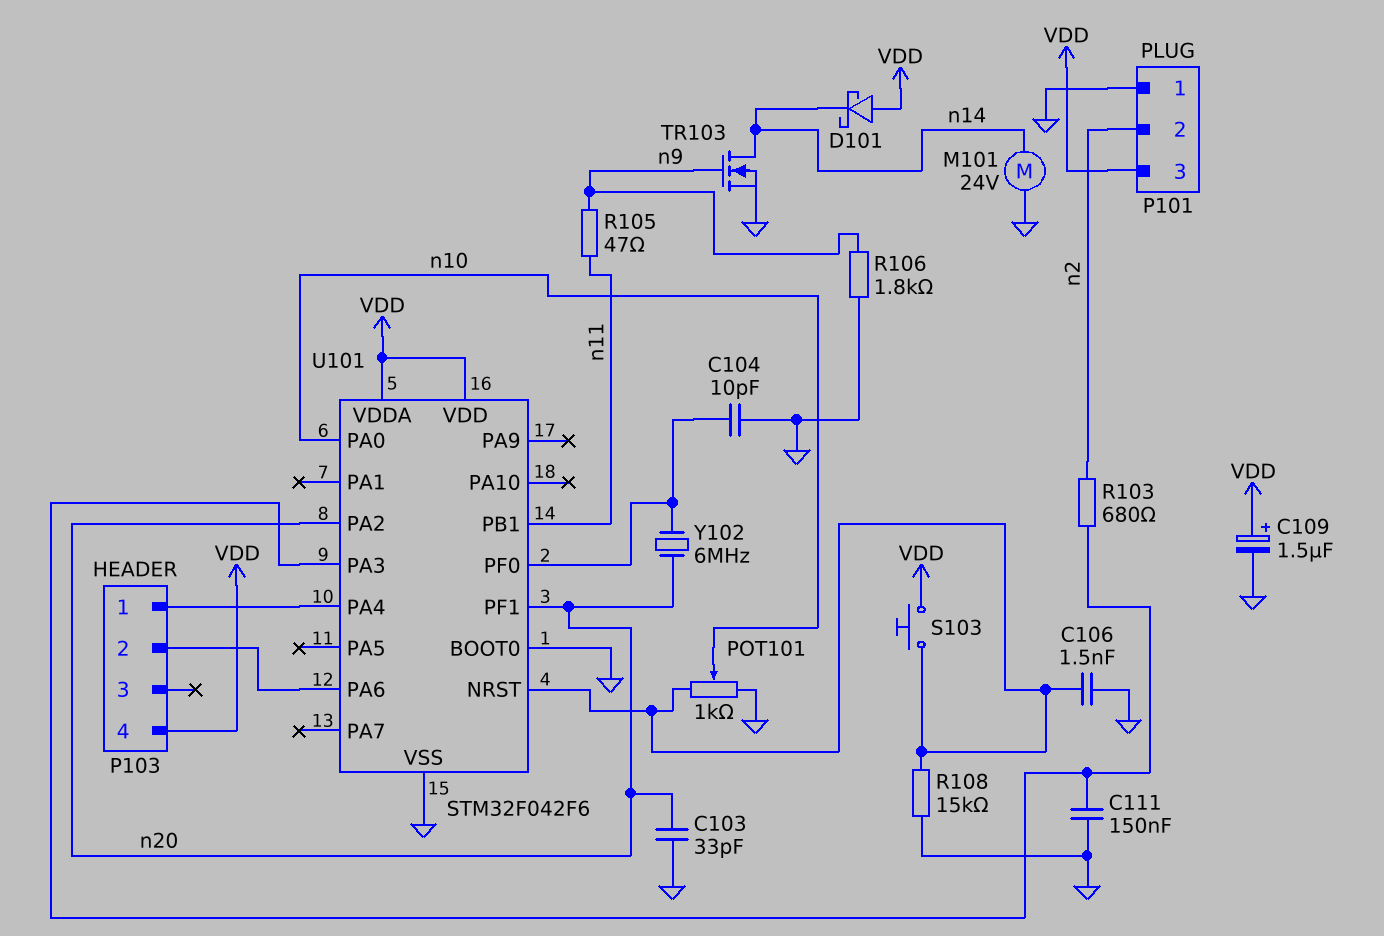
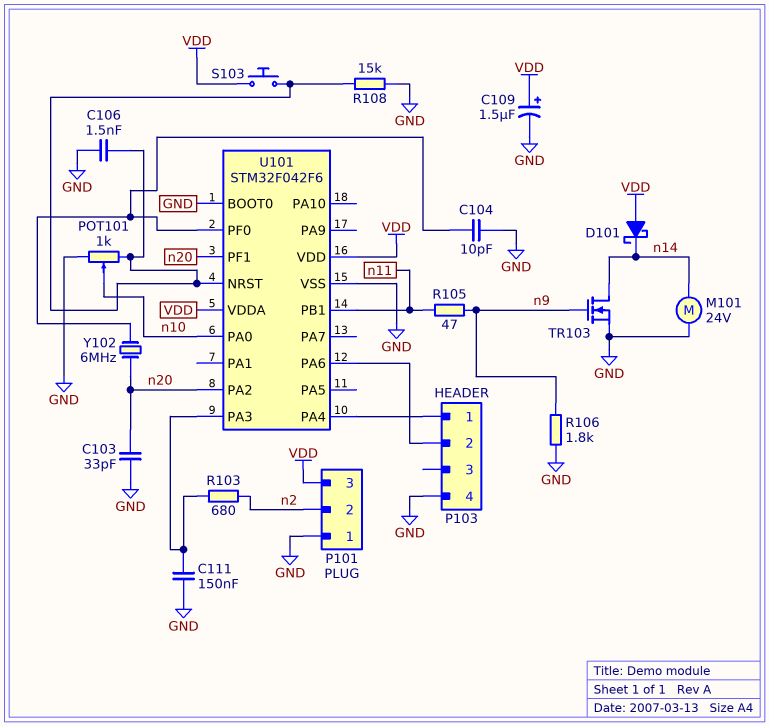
P103 pin 4: VDD -> GND

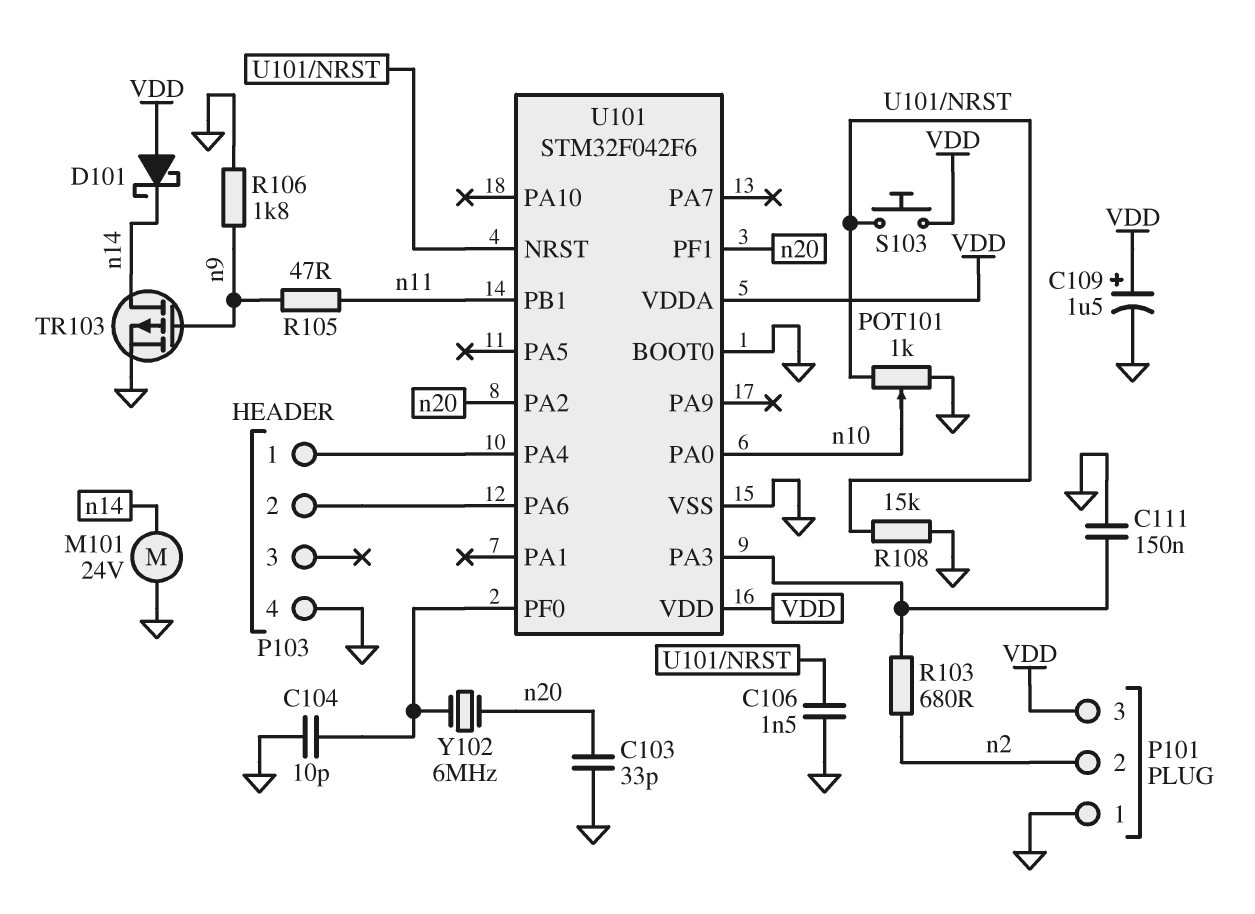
TR103: NMOS (G n9, D n14, S GND) -> PMOS (G n9, D n14, S GND)

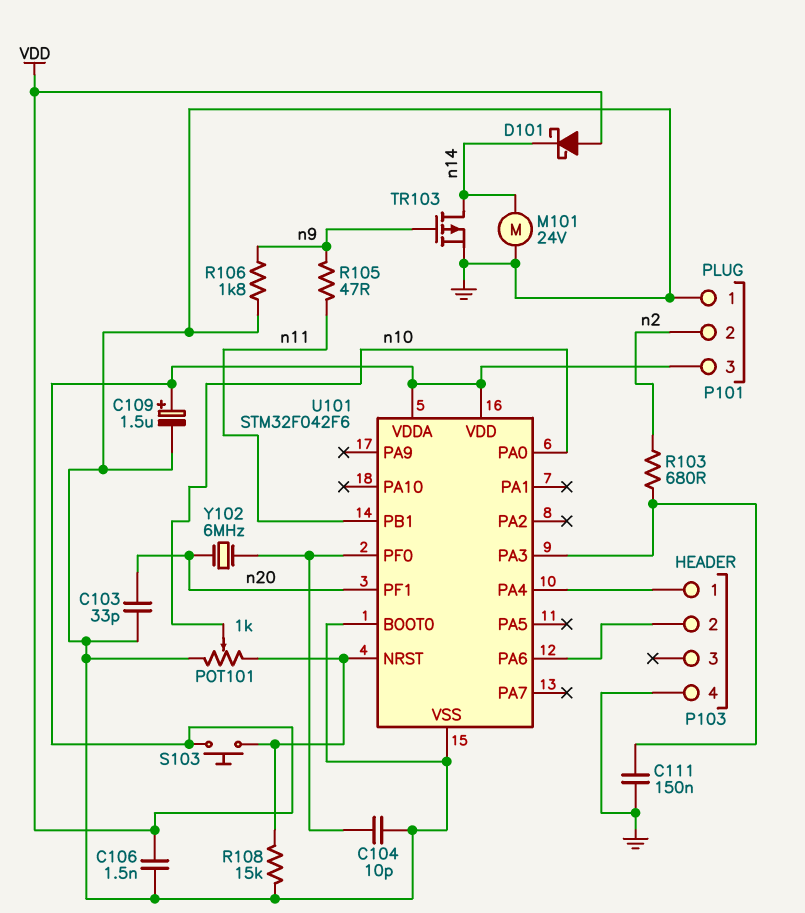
C106: 1.5nF (GND, U101/NRST) -> 1.5nF (GND, VDD)
U101 pin PA2: n20 -> none

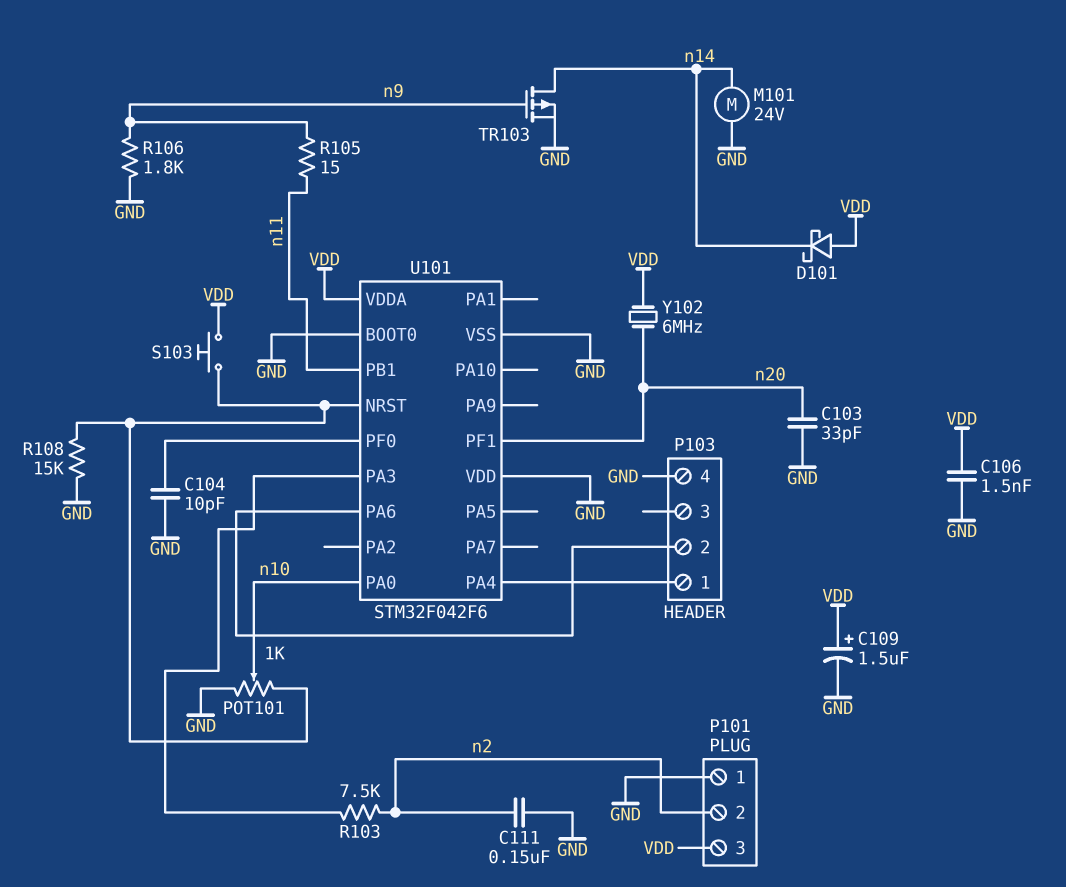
C111: 150nF (GND, U101/PA3) -> 150nF (GND, n2)
R103: 680 (U101/PA3, n2) -> 7.5k (U101/PA3, n2)
R105: 47 (n9, n11) -> 15 (n9, n11)
U101 pin VDD: VDD -> GND
Y102: 6MHz (U101/PF0, n20) -> 6MHz (VDD, n20)

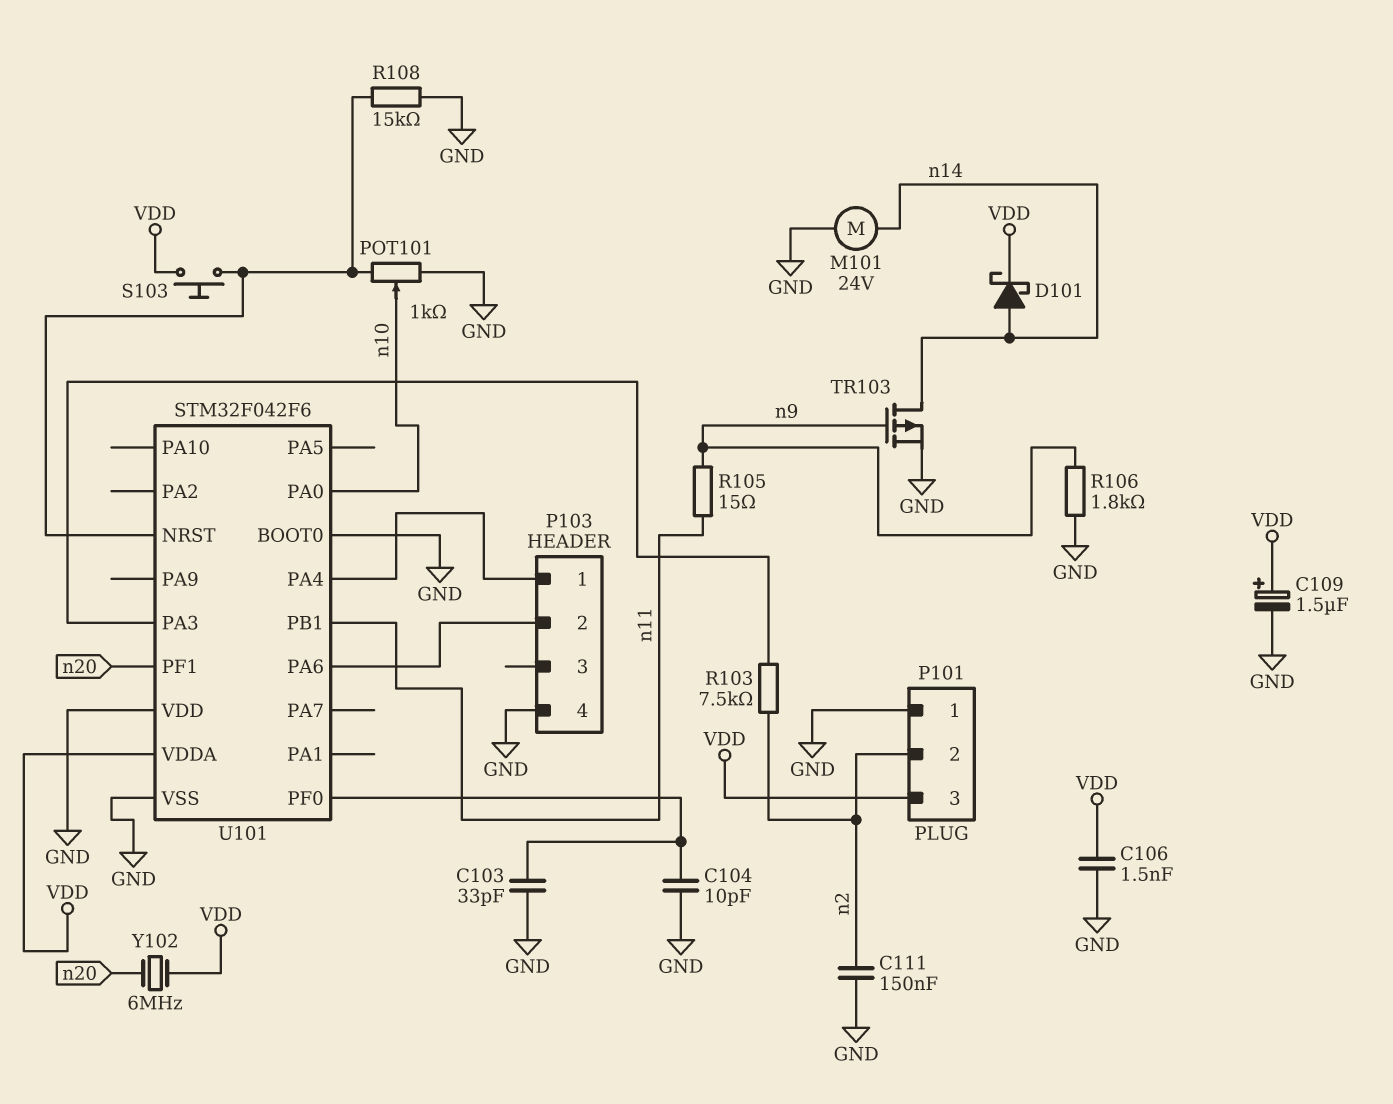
C103: 33pF (GND, n20) -> 33pF (GND, U101/PF0)
D101: schottky (A VDD, K n14) -> schottky (A n14, K VDD)

